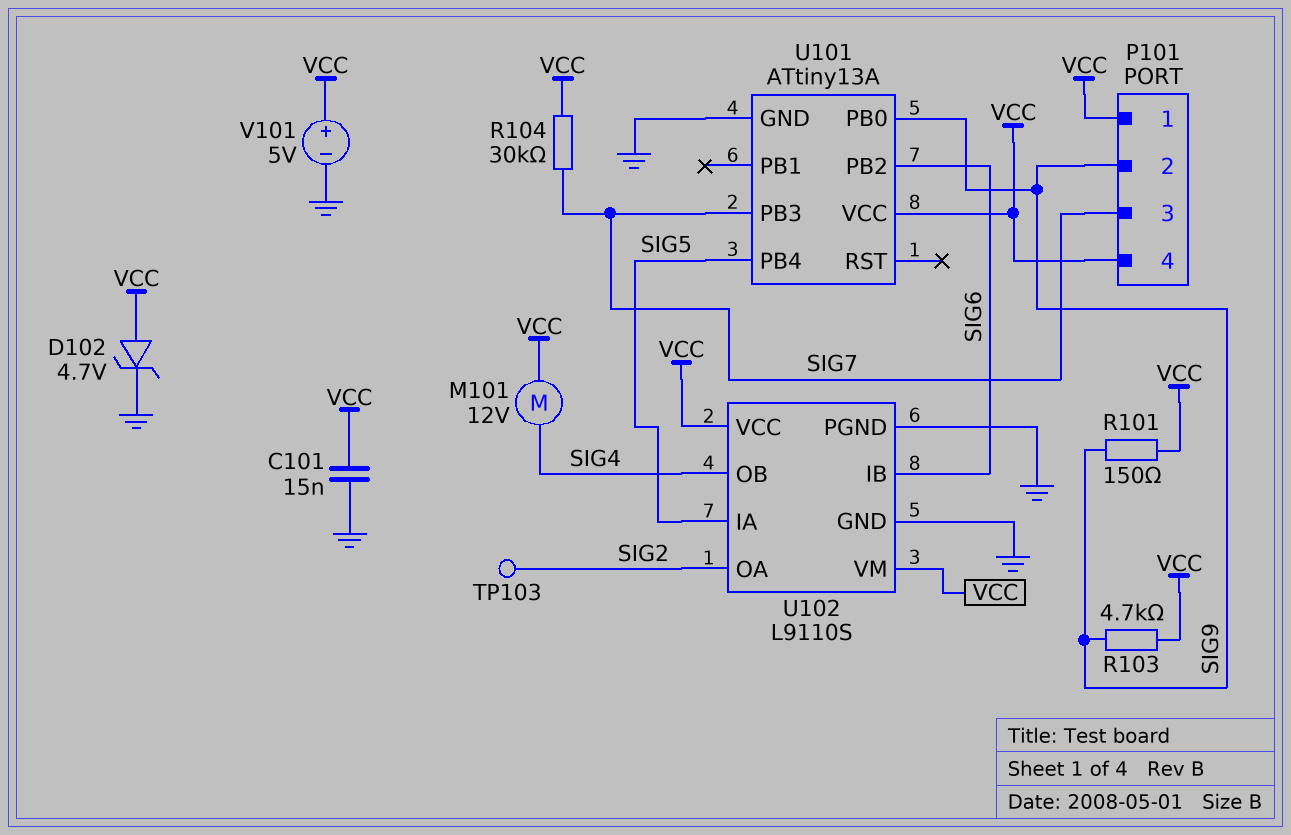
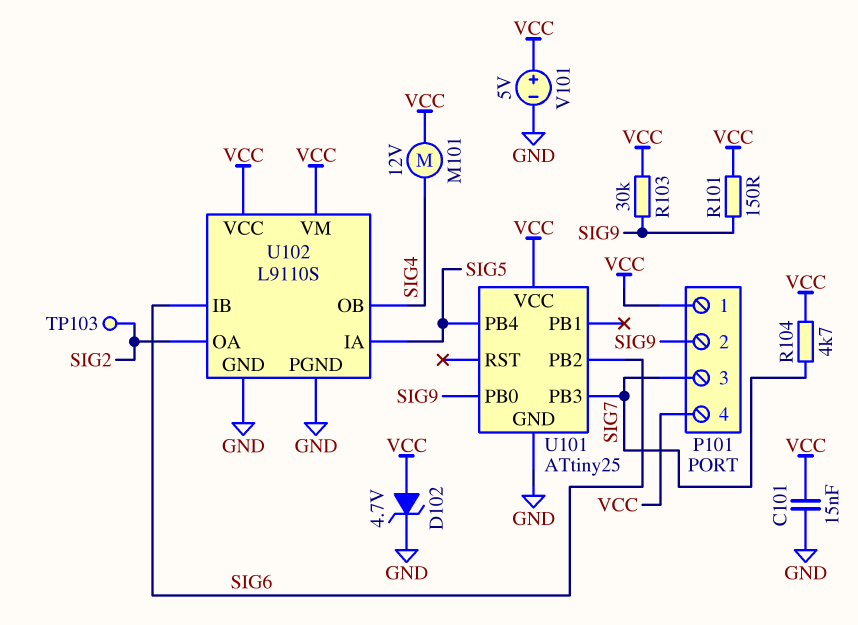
R103: 4.7k (SIG9, VCC) -> 30k (SIG9, VCC)
R104: 30k (SIG7, VCC) -> 4.7k (SIG7, VCC)
U101: ATtiny13A -> ATtiny25

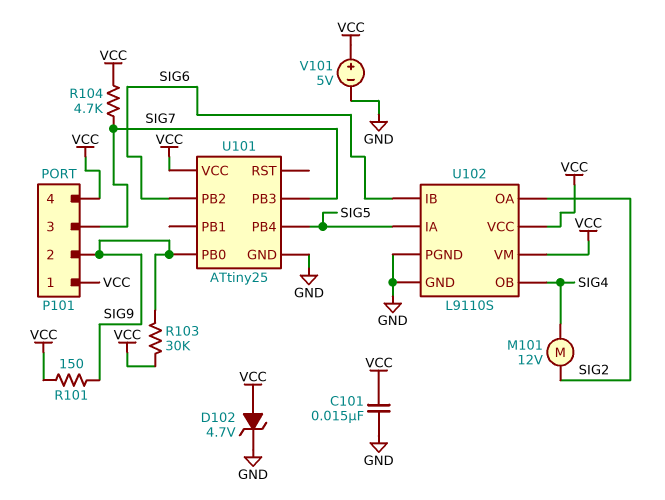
M101: motor 12V (SIG4, VCC) -> motor 12V (SIG2, SIG4)
TP103: test point (SIG2) -> none

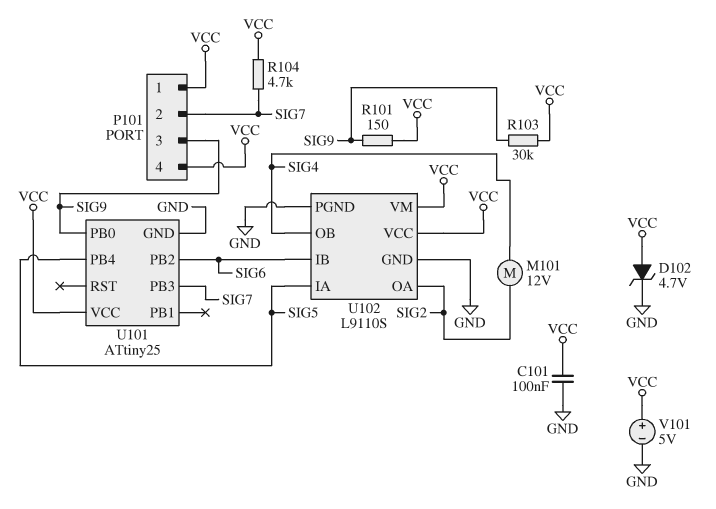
C101: 15nF (GND, VCC) -> 100nF (GND, VCC)
P101 pin 2: SIG9 -> SIG7
P101 pin 3: SIG7 -> SIG9

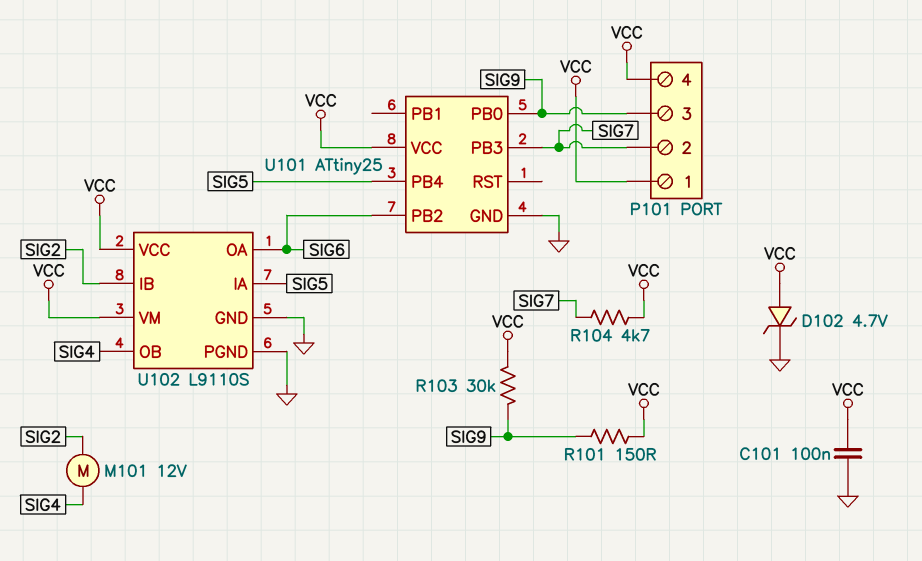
U102 pin IB: SIG6 -> SIG2
U102 pin OA: SIG2 -> SIG6
V101: 5V (plus VCC, minus GND) -> none

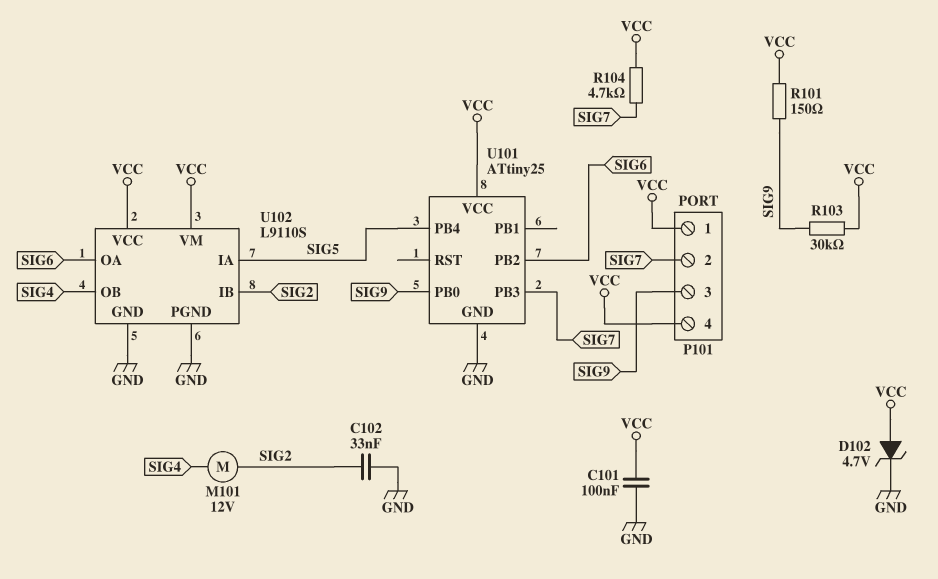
C102: none -> 33nF (GND, SIG2)

